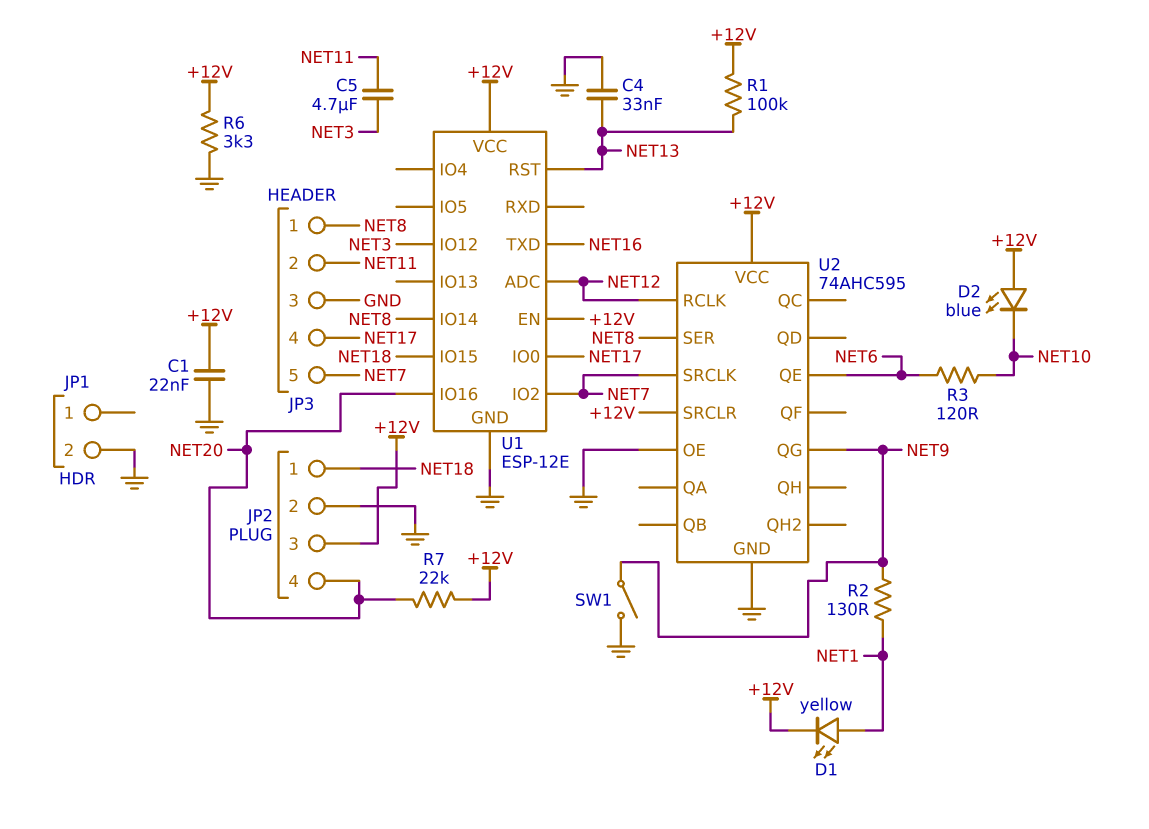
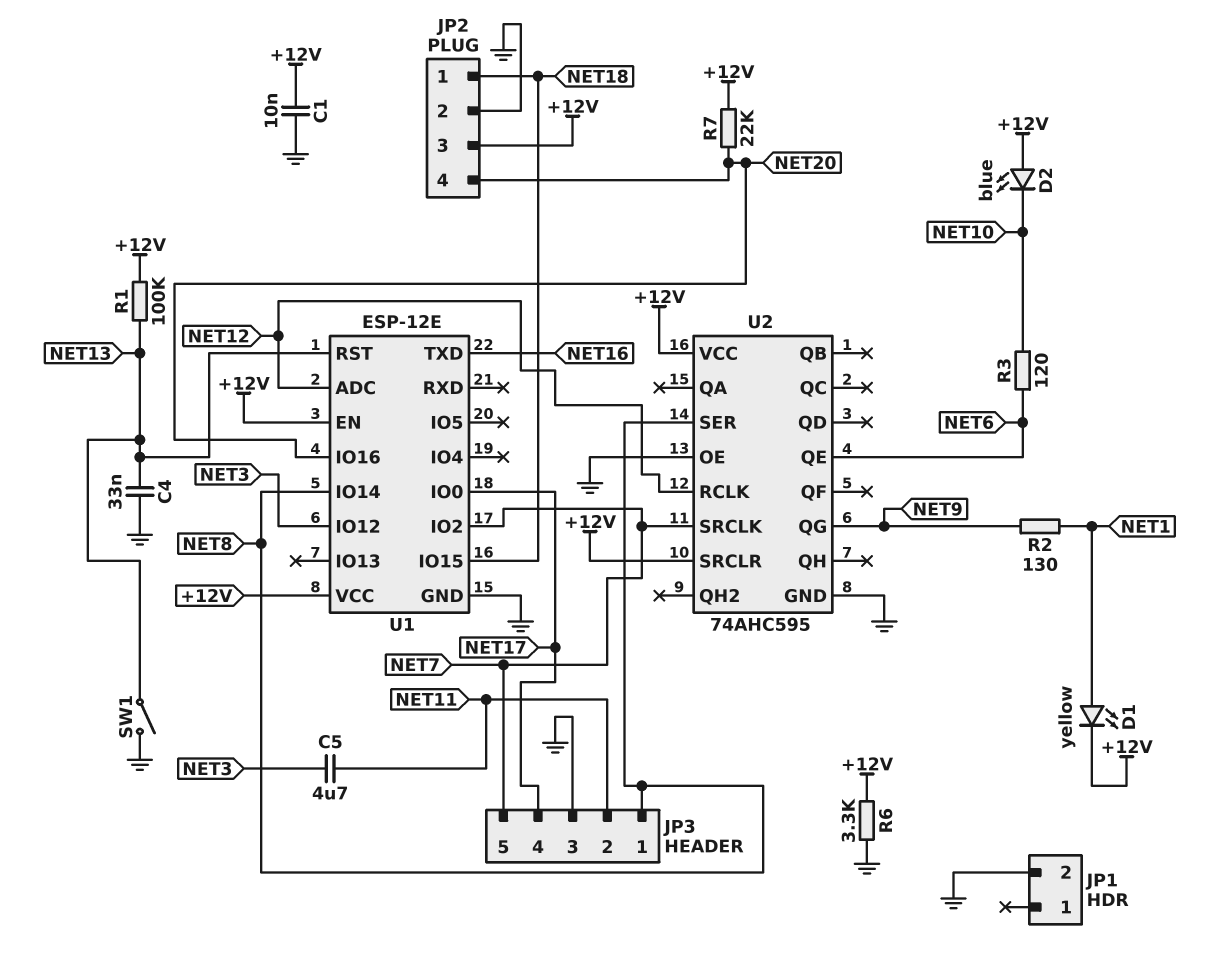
C1: 22nF (+12V, GND) -> 10nF (+12V, GND)
SW1: switch (GND, NET9) -> switch (GND, NET13)

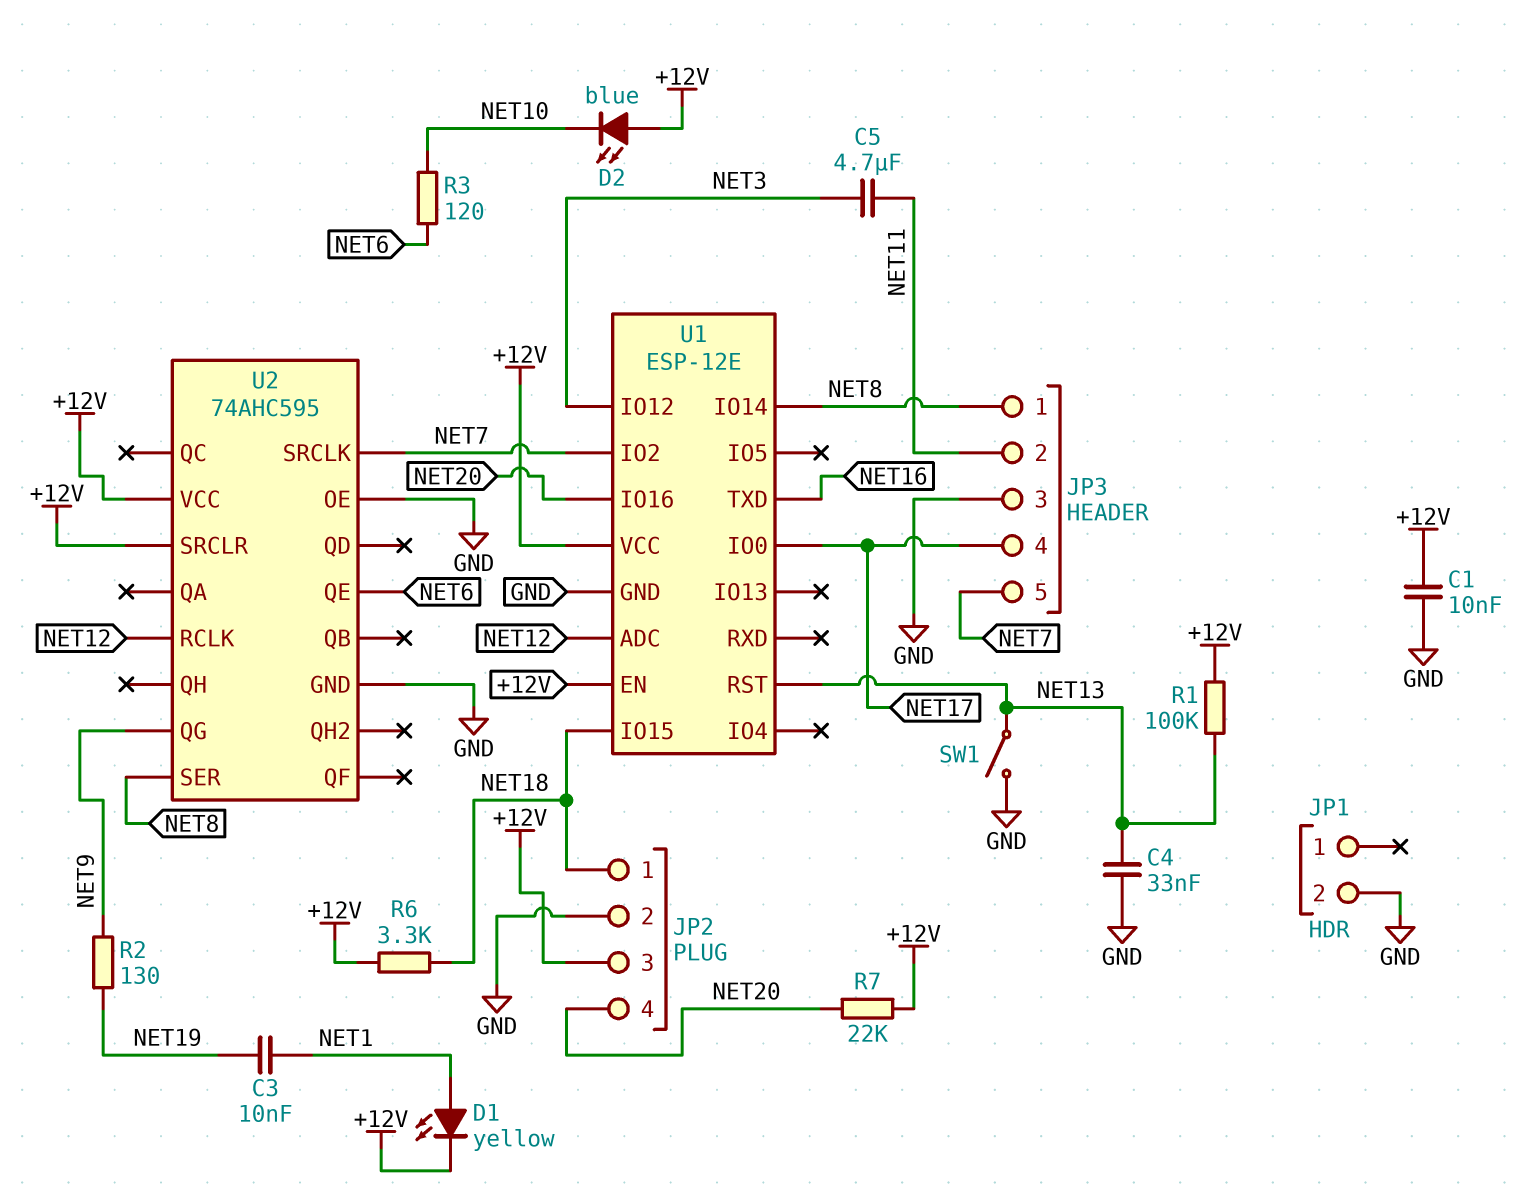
C3: none -> 10nF (NET1, NET19)
R2: 130 (NET1, NET9) -> 130 (NET9, NET19)
R6: 3.3k (+12V, GND) -> 3.3k (+12V, NET18)

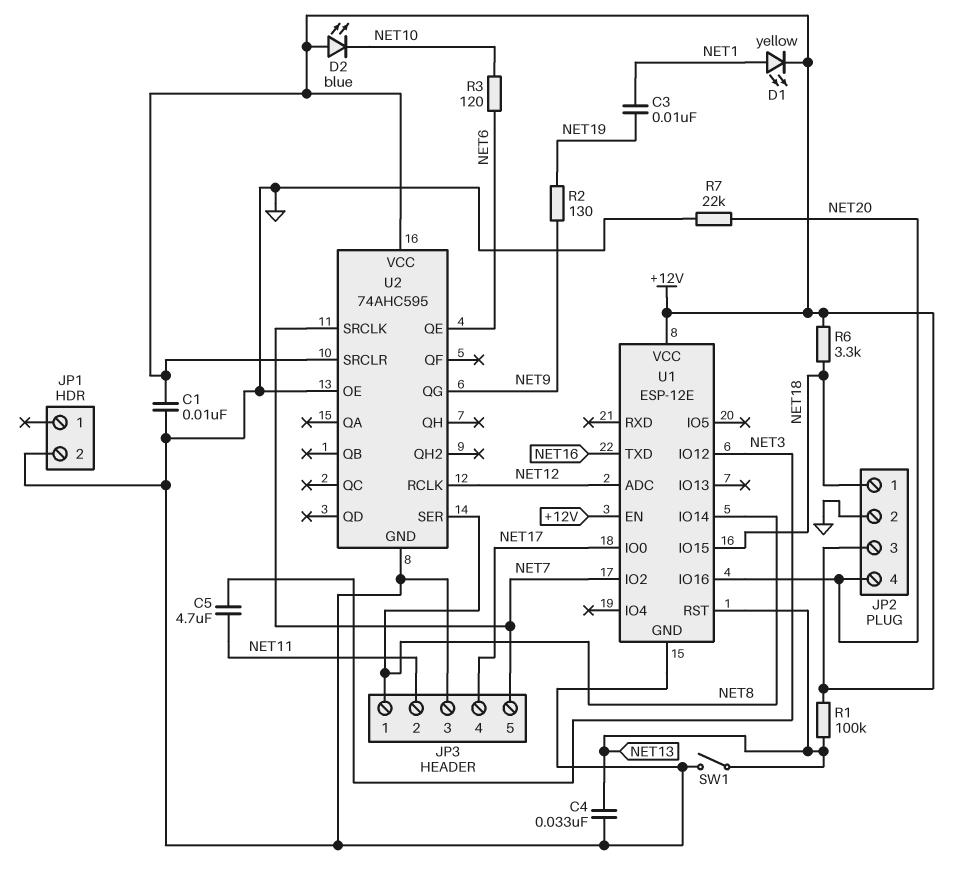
R7: 22k (+12V, NET20) -> 22k (GND, NET20)

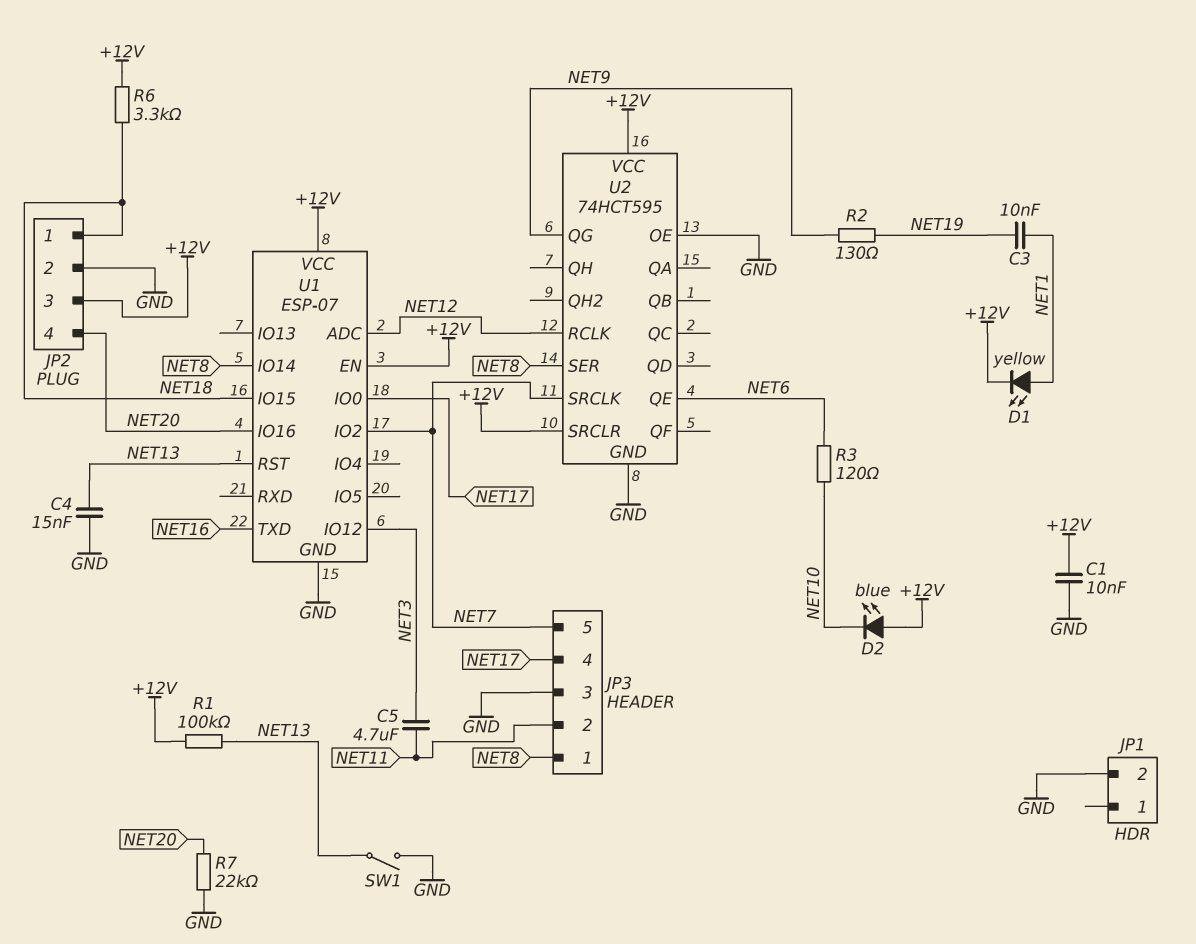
C4: 33nF (GND, NET13) -> 15nF (GND, NET13)
U1: ESP-12E -> ESP-07
U2: 74AHC595 -> 74HCT595

